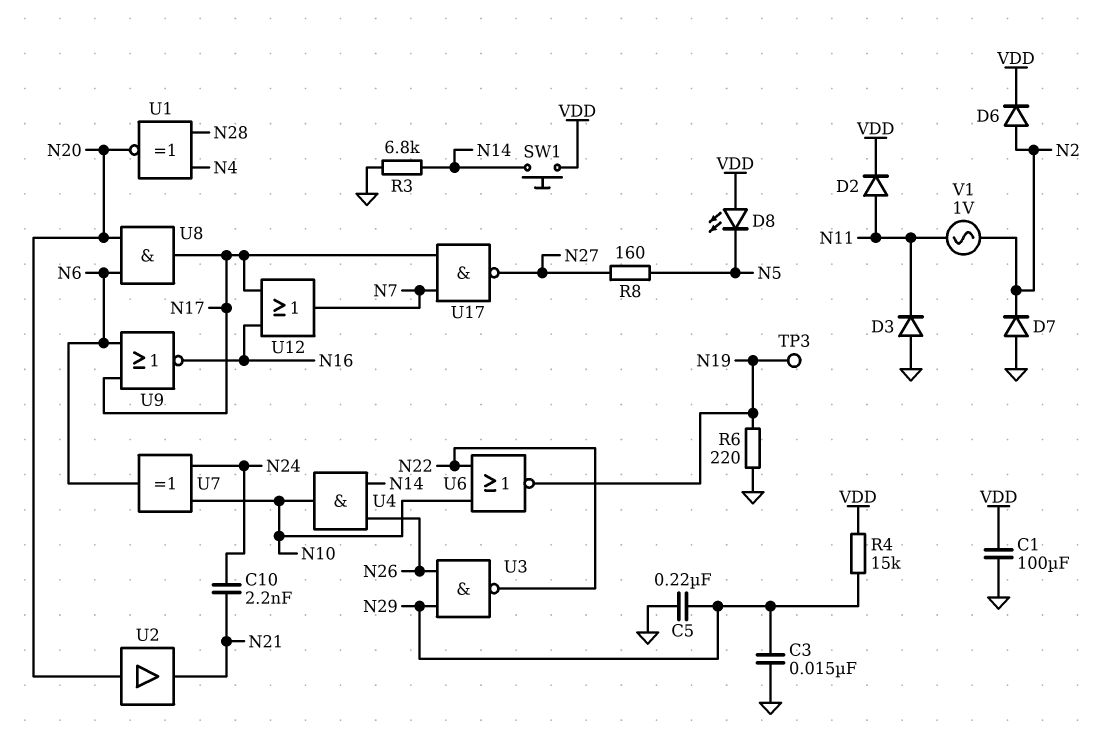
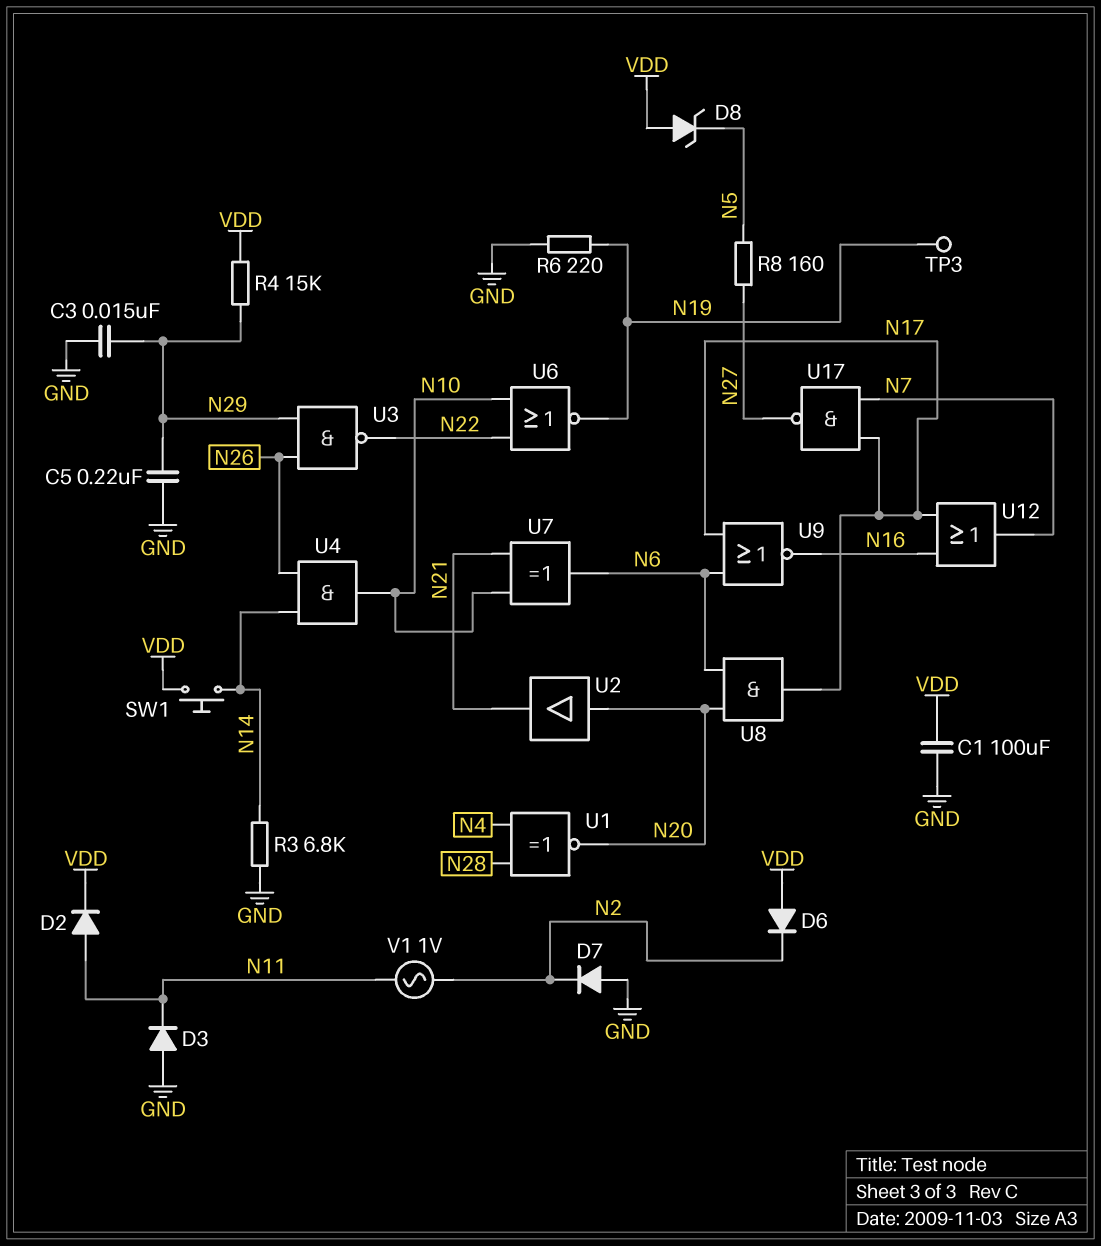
C10: 2.2nF (N21, N24) -> none
D6: diode (A N2, K VDD) -> diode (A VDD, K N2)
D8: LED (A VDD, K N5) -> zener (A VDD, K N5)
U7: XOR (in N10, in N24, out N6) -> XOR (in N10, in N21, out N6)

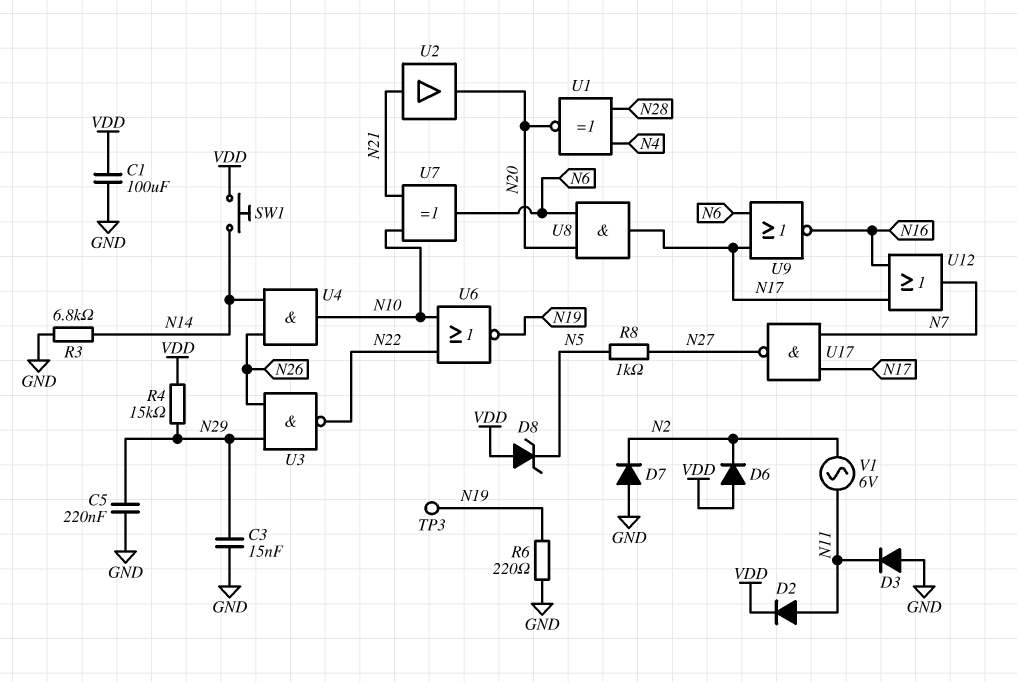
R8: 160 (N5, N27) -> 1k (N5, N27)
U2: buffer (in N20, out N21) -> buffer (in N21, out N20)
V1: AC 1V (N2, N11) -> AC 6V (N2, N11)

